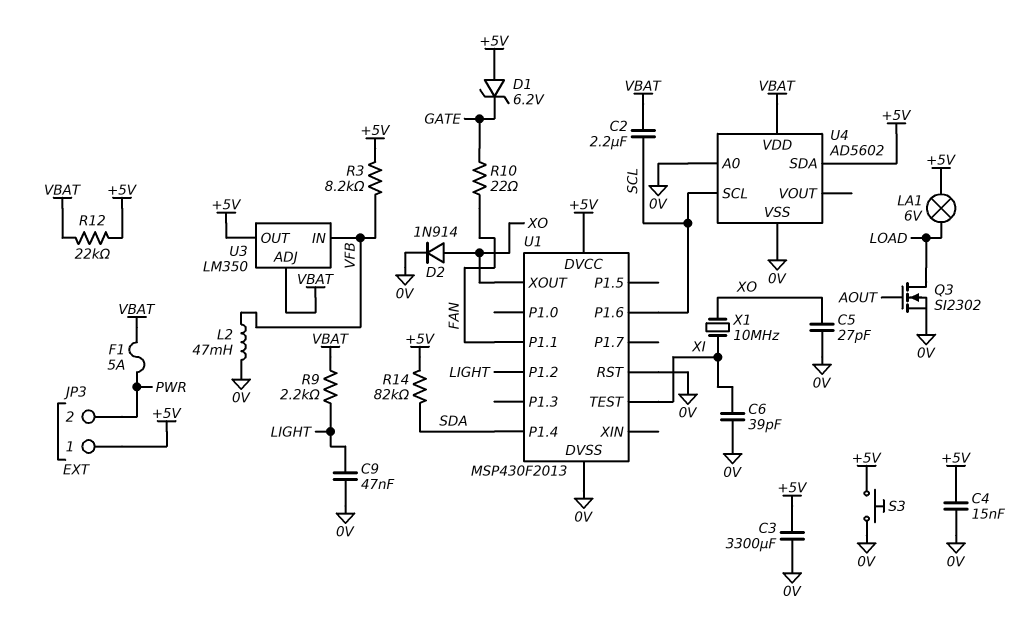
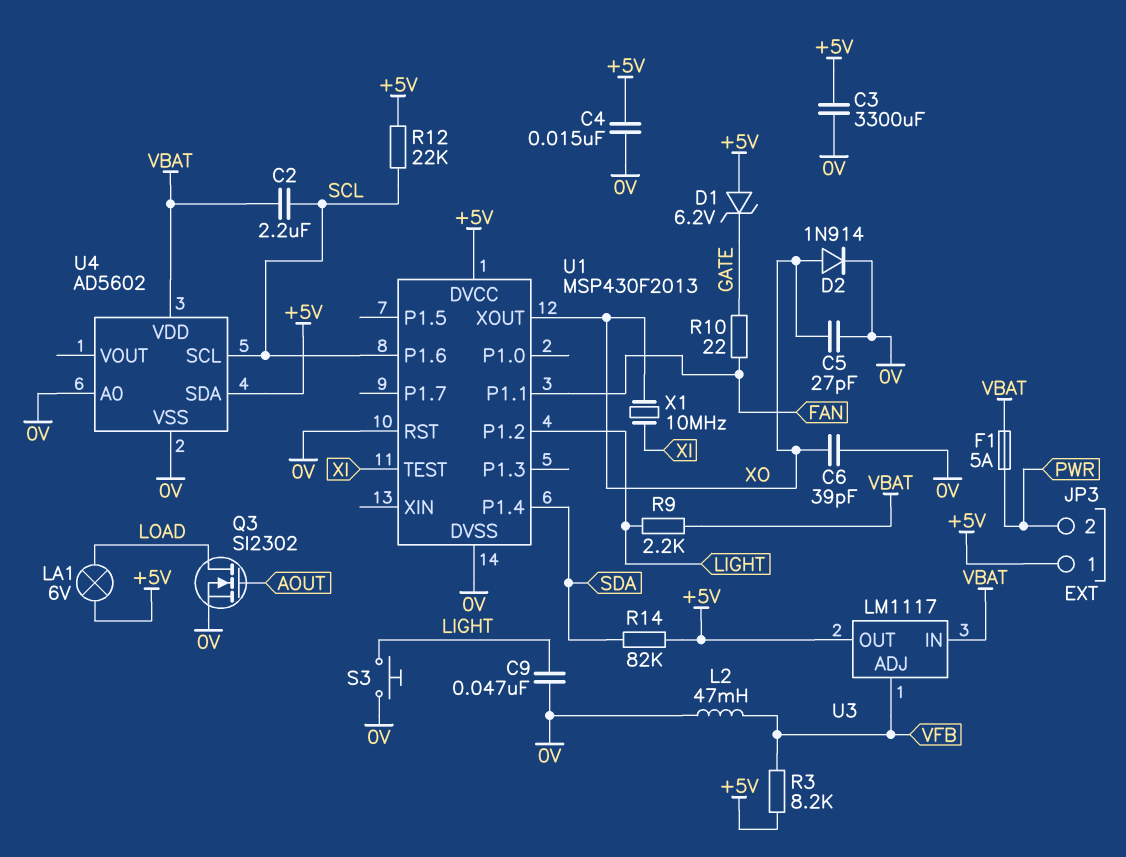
C6: 39pF (0V, XI) -> 39pF (0V, XO)
R12: 22k (+5V, VBAT) -> 22k (+5V, SCL)
S3: button (+5V, 0V) -> button (0V, LIGHT)
U3: LM350 -> LM1117
U3 pin ADJ: VBAT -> VFB
U3 pin IN: VFB -> VBAT

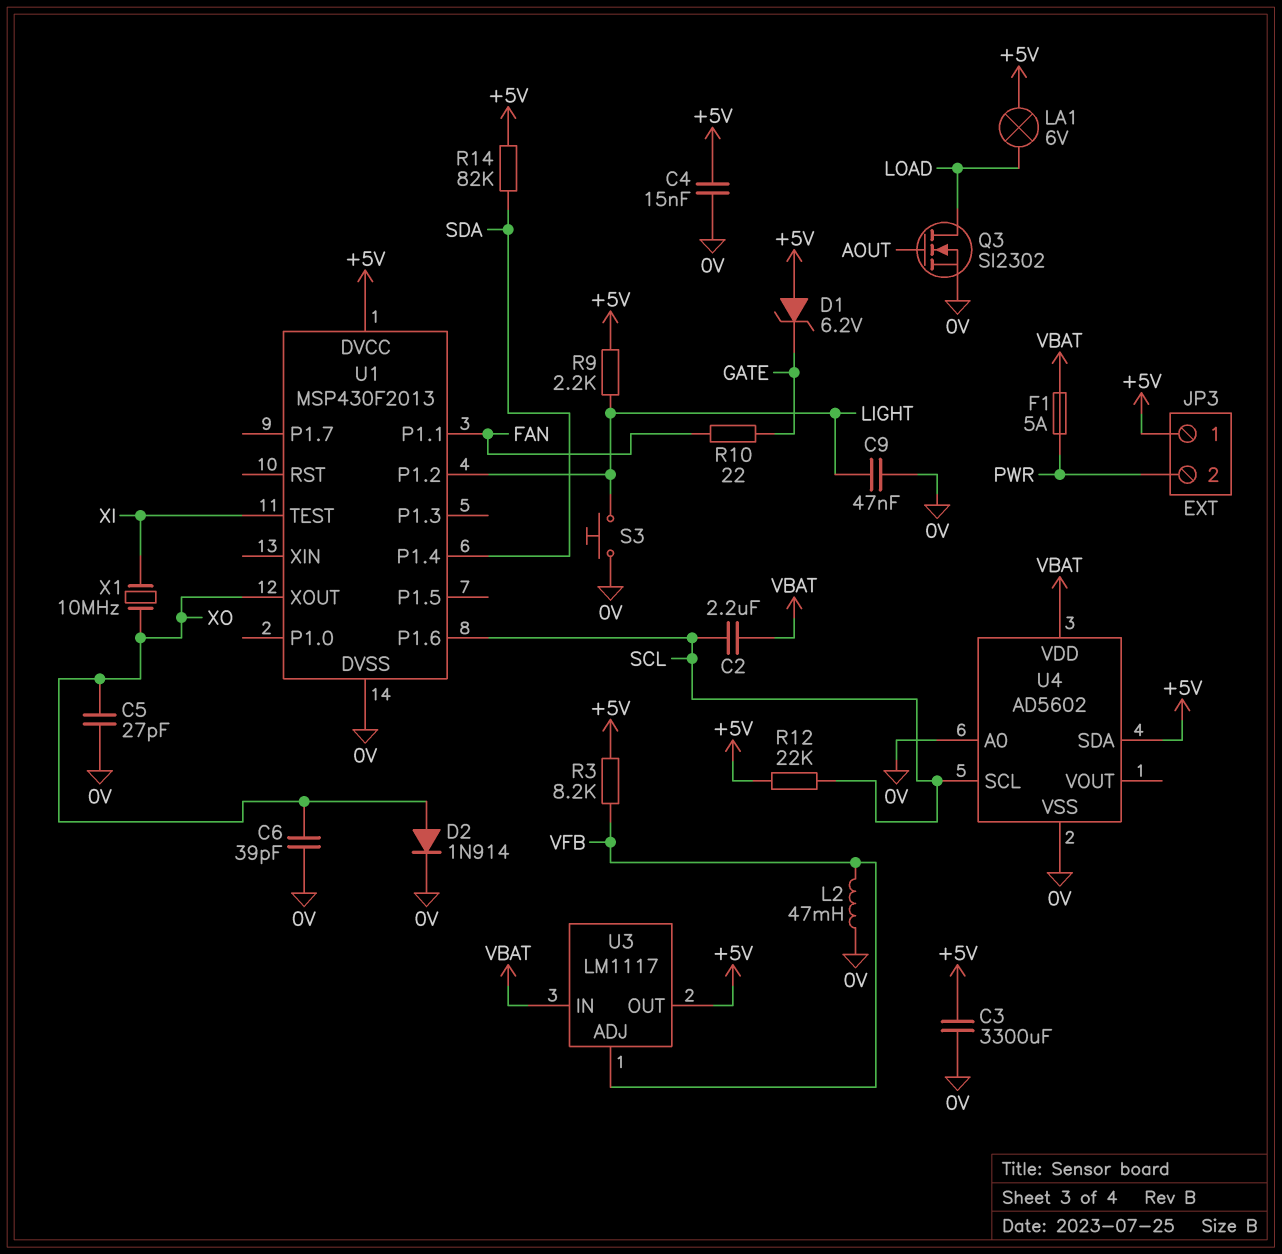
R9: 2.2k (LIGHT, VBAT) -> 2.2k (+5V, LIGHT)
U1 pin RST: 0V -> none

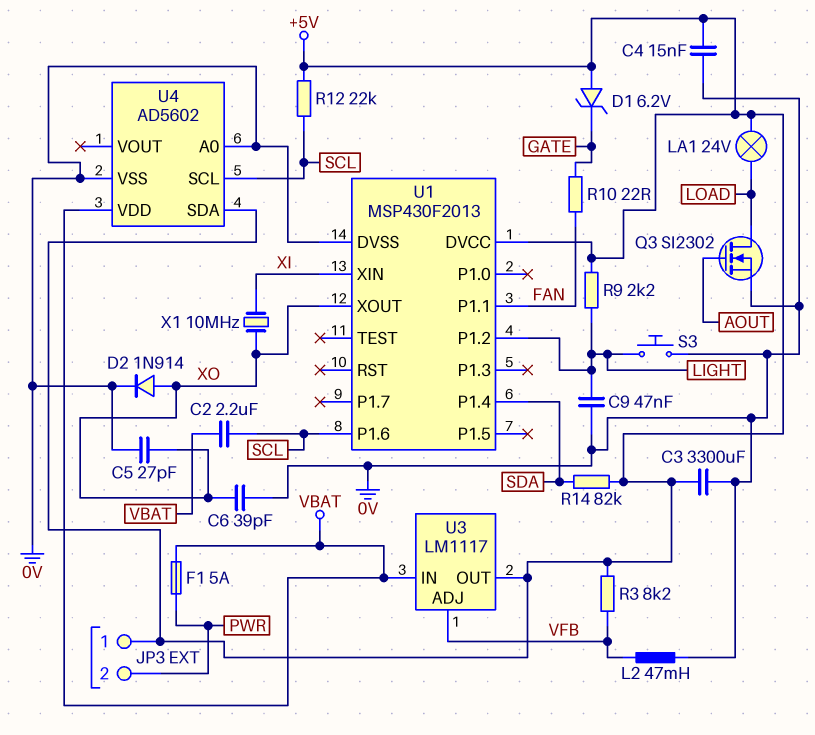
LA1: lamp 6V (+5V, LOAD) -> lamp 24V (+5V, LOAD)
U1 pin TEST: XI -> none
U1 pin XIN: none -> XI

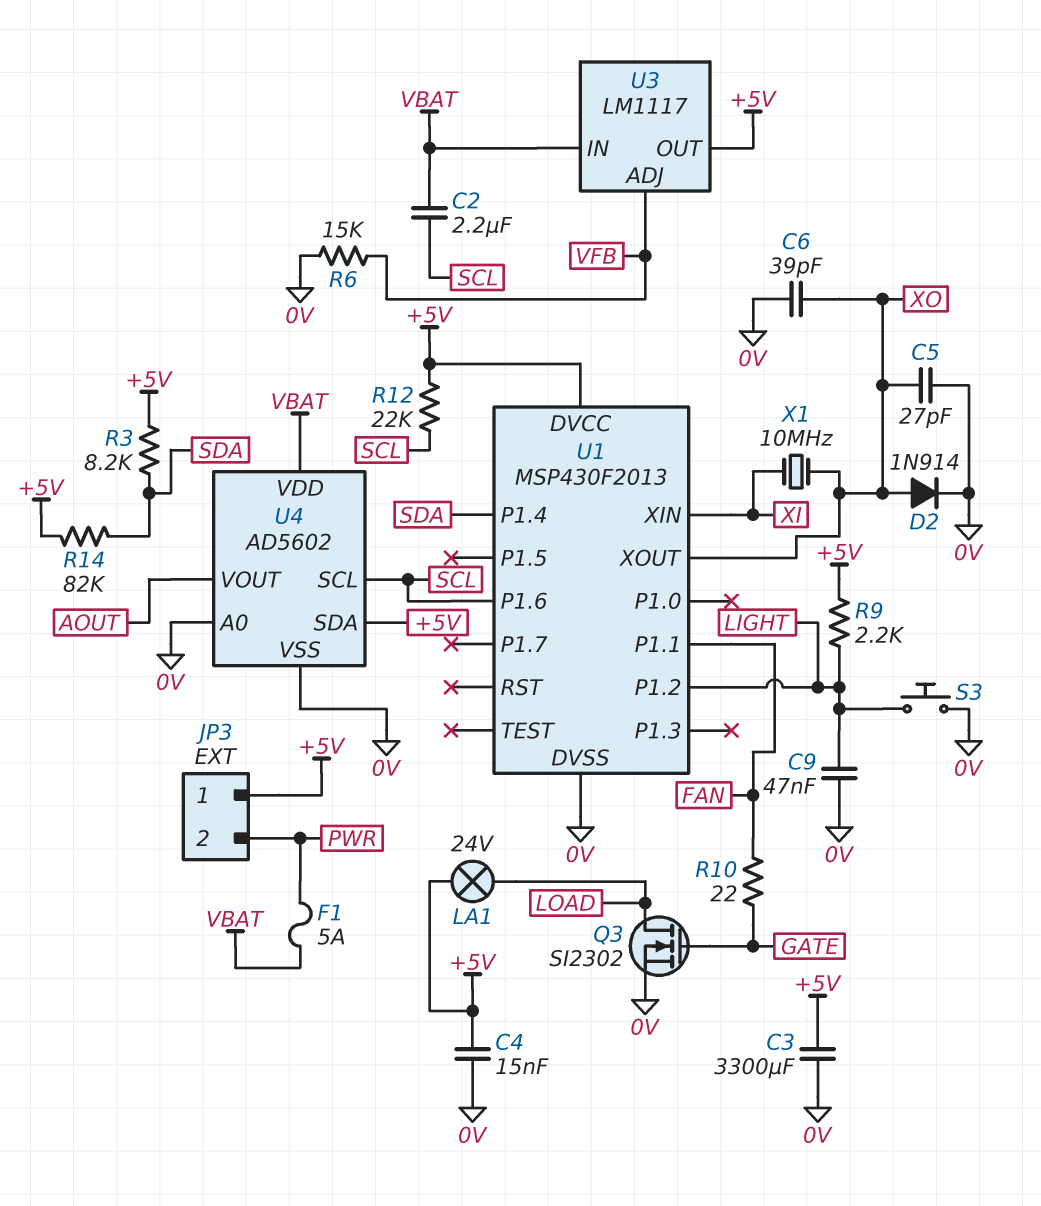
D1: zener 6.2V (A +5V, K GATE) -> none
L2: 47mH (0V, VFB) -> none
Q3: NMOS SI2302 (G AOUT, D LOAD, S 0V) -> NMOS SI2302 (G GATE, D LOAD, S 0V)
R3: 8.2k (+5V, VFB) -> 8.2k (+5V, SDA)
R6: none -> 15k (0V, VFB)
U4 pin VOUT: none -> AOUT

